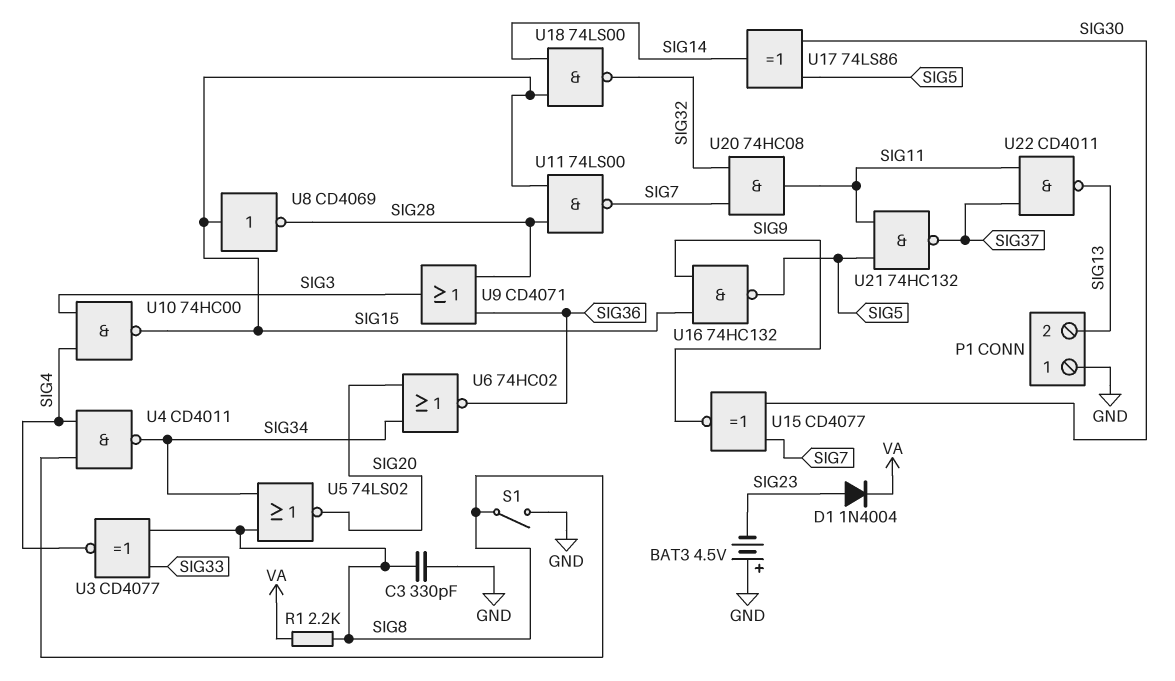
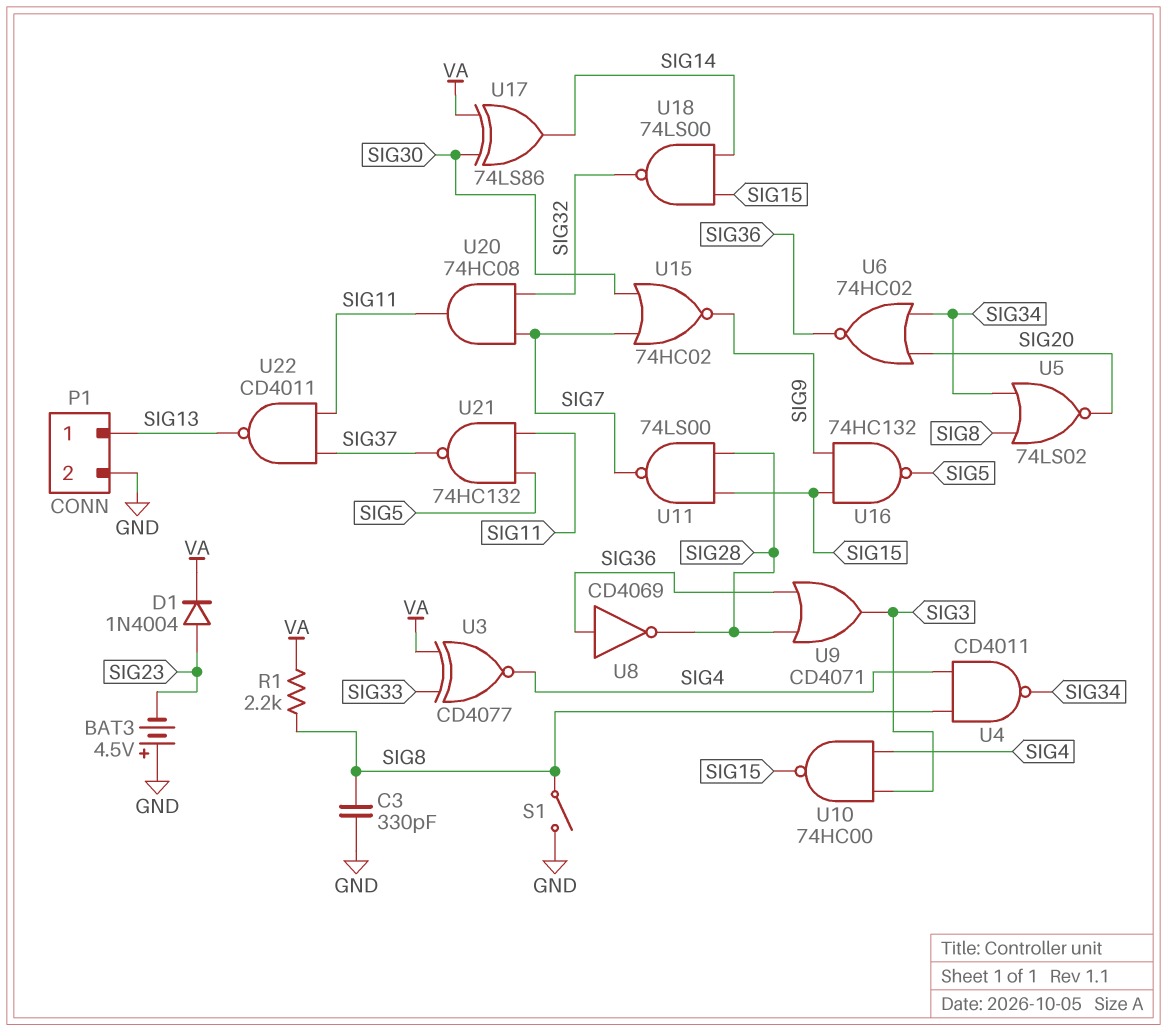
P1 pin 1: GND -> SIG13
P1 pin 2: SIG13 -> GND
U3: XNOR CD4077 (in SIG8, in SIG33, out SIG4) -> XNOR CD4077 (in SIG33, in VA, out SIG4)
U8: NOT CD4069 (in SIG15, out SIG28) -> NOT CD4069 (in SIG36, out SIG28)
U15: XNOR CD4077 (in SIG7, in SIG30, out SIG9) -> NOR 74HC02 (in SIG7, in SIG30, out SIG9)
U17: XOR 74LS86 (in SIG5, in SIG30, out SIG14) -> XOR 74LS86 (in SIG30, in VA, out SIG14)

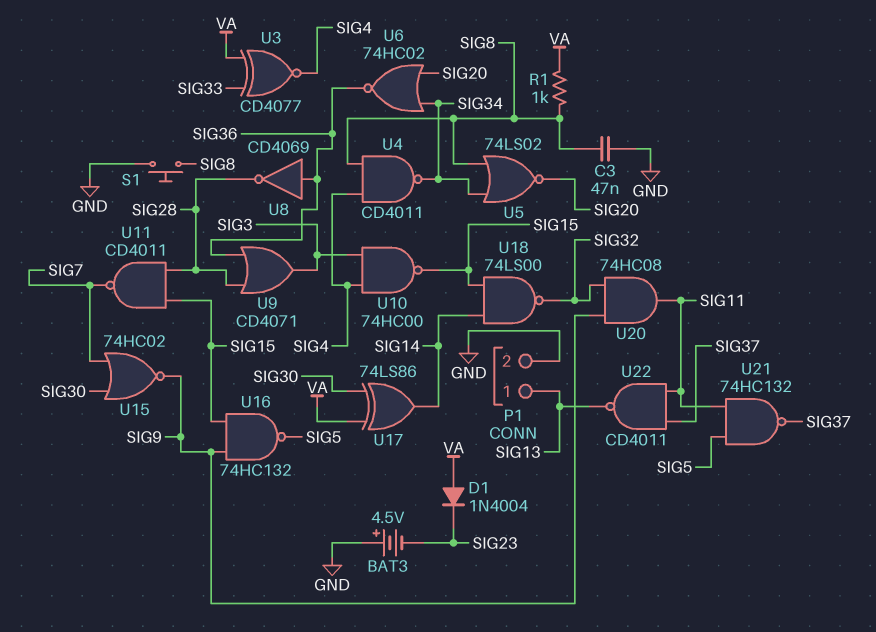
C3: 330pF (GND, SIG8) -> 47nF (GND, SIG8)
D1: diode 1N4004 (A SIG23, K VA) -> diode 1N4004 (A VA, K SIG23)
R1: 2.2k (SIG8, VA) -> 1k (SIG8, VA)
S1: switch (GND, SIG8) -> button (GND, SIG8)
U11: NAND 74LS00 (in SIG15, in SIG28, out SIG7) -> NAND CD4011 (in SIG15, in SIG28, out SIG7)
U20: AND 74HC08 (in SIG7, in SIG32, out SIG11) -> AND 74HC08 (in SIG9, in SIG32, out SIG11)

